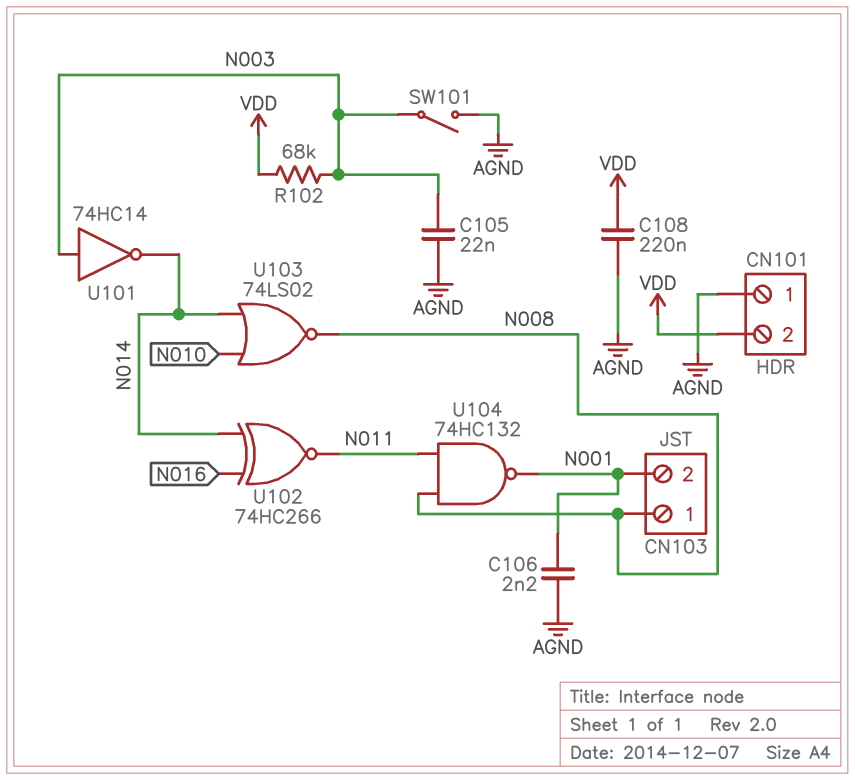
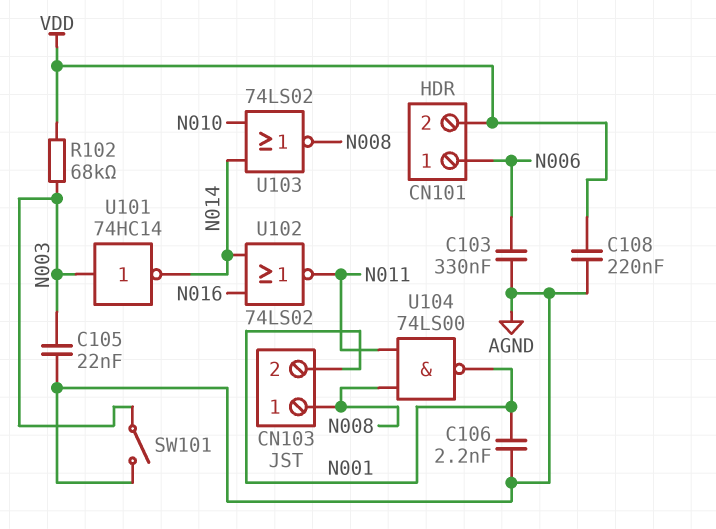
C103: none -> 330nF (AGND, N006)
CN101 pin 1: AGND -> N006
U102: XNOR 74HC266 (in N014, in N016, out N011) -> NOR 74LS02 (in N014, in N016, out N011)
U104: NAND 74HC132 (in N008, in N011, out N001) -> NAND 74LS00 (in N008, in N011, out N001)

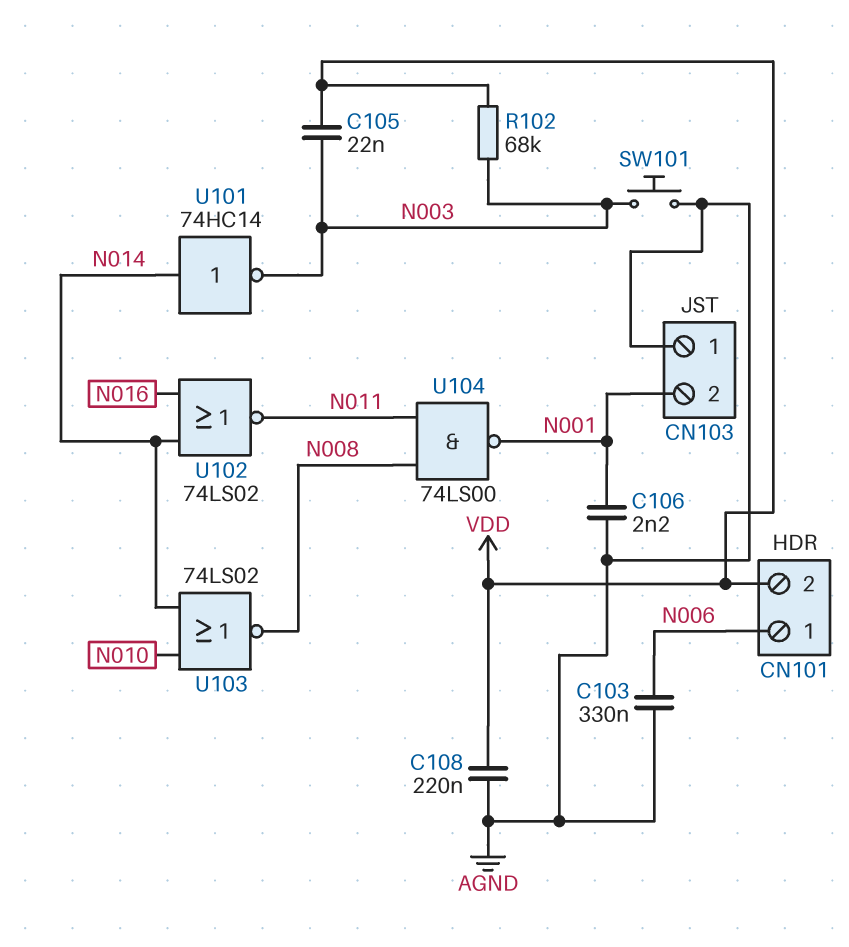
C105: 22nF (AGND, N003) -> 22nF (N003, VDD)
CN103 pin 1: N008 -> AGND
SW101: switch (AGND, N003) -> button (AGND, N003)
U101: NOT 74HC14 (in N003, out N014) -> NOT 74HC14 (in N014, out N003)

